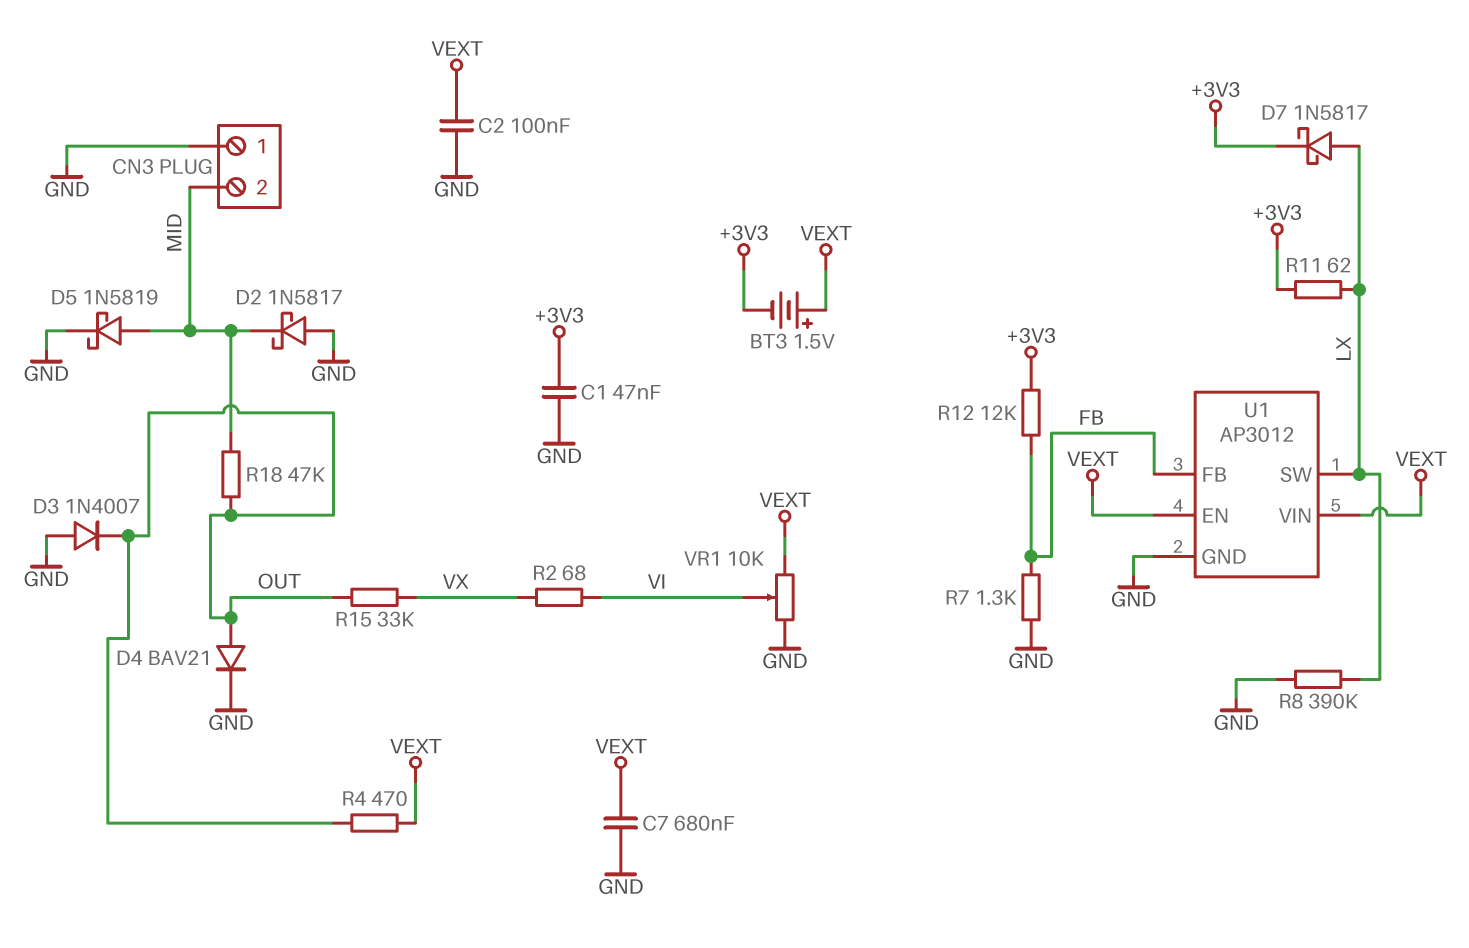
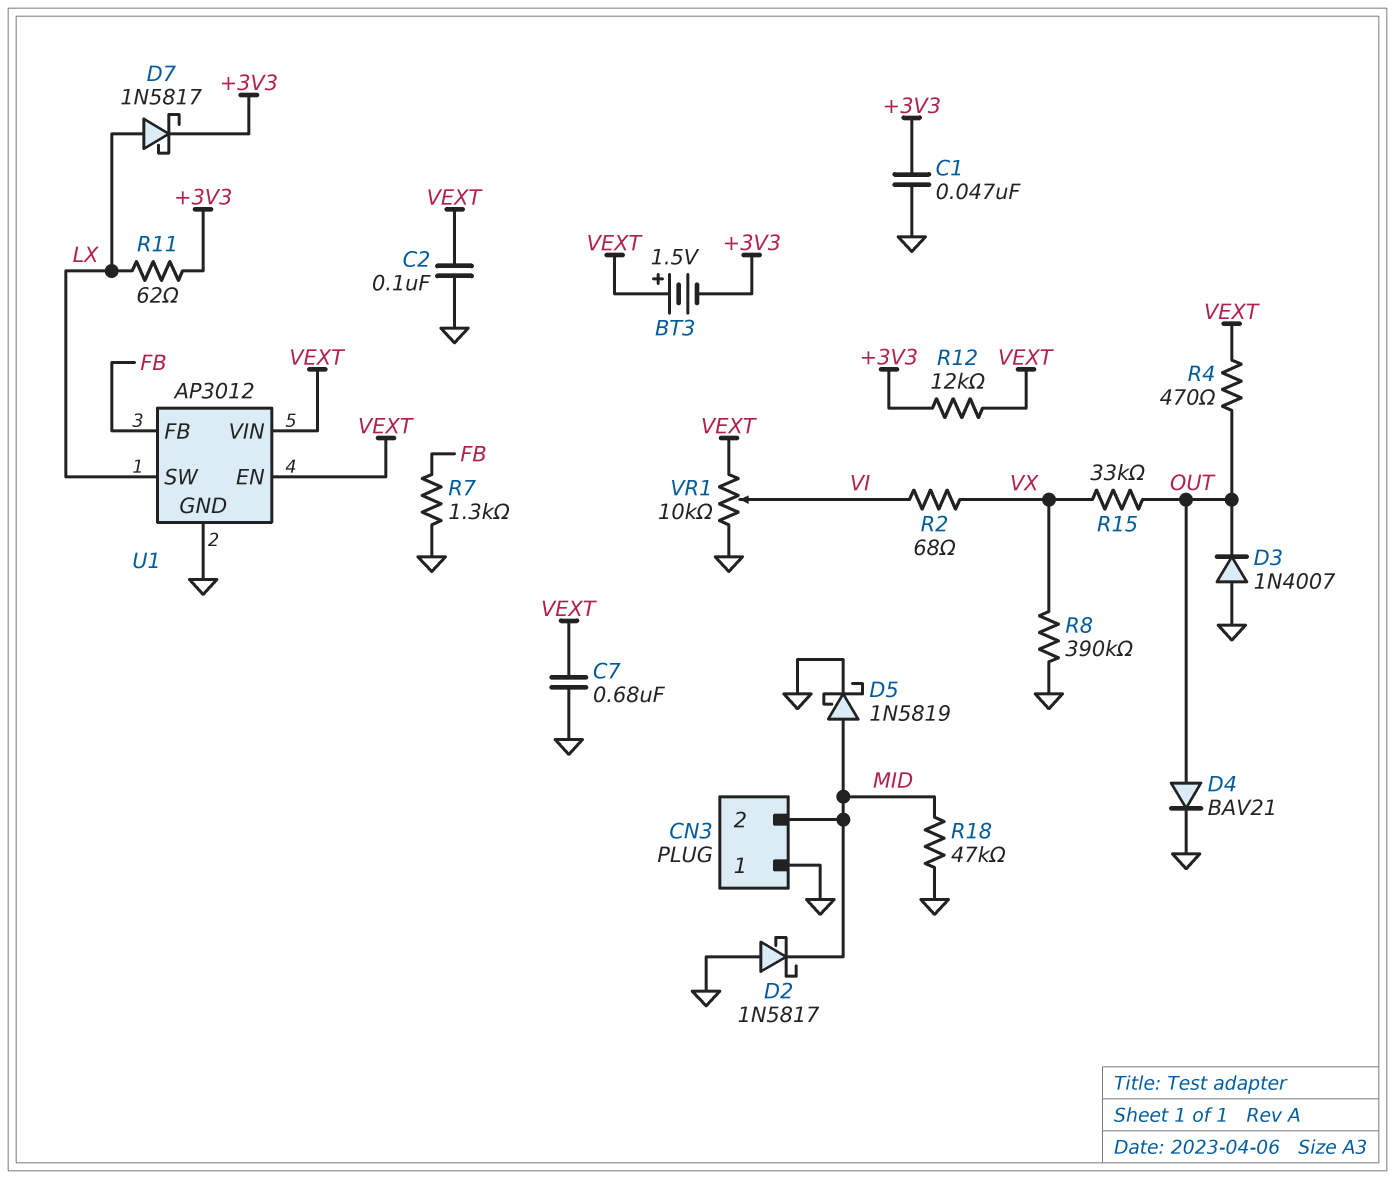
R8: 390k (GND, LX) -> 390k (GND, VX)
R12: 12k (+3V3, FB) -> 12k (+3V3, VEXT)
R18: 47k (MID, OUT) -> 47k (GND, MID)

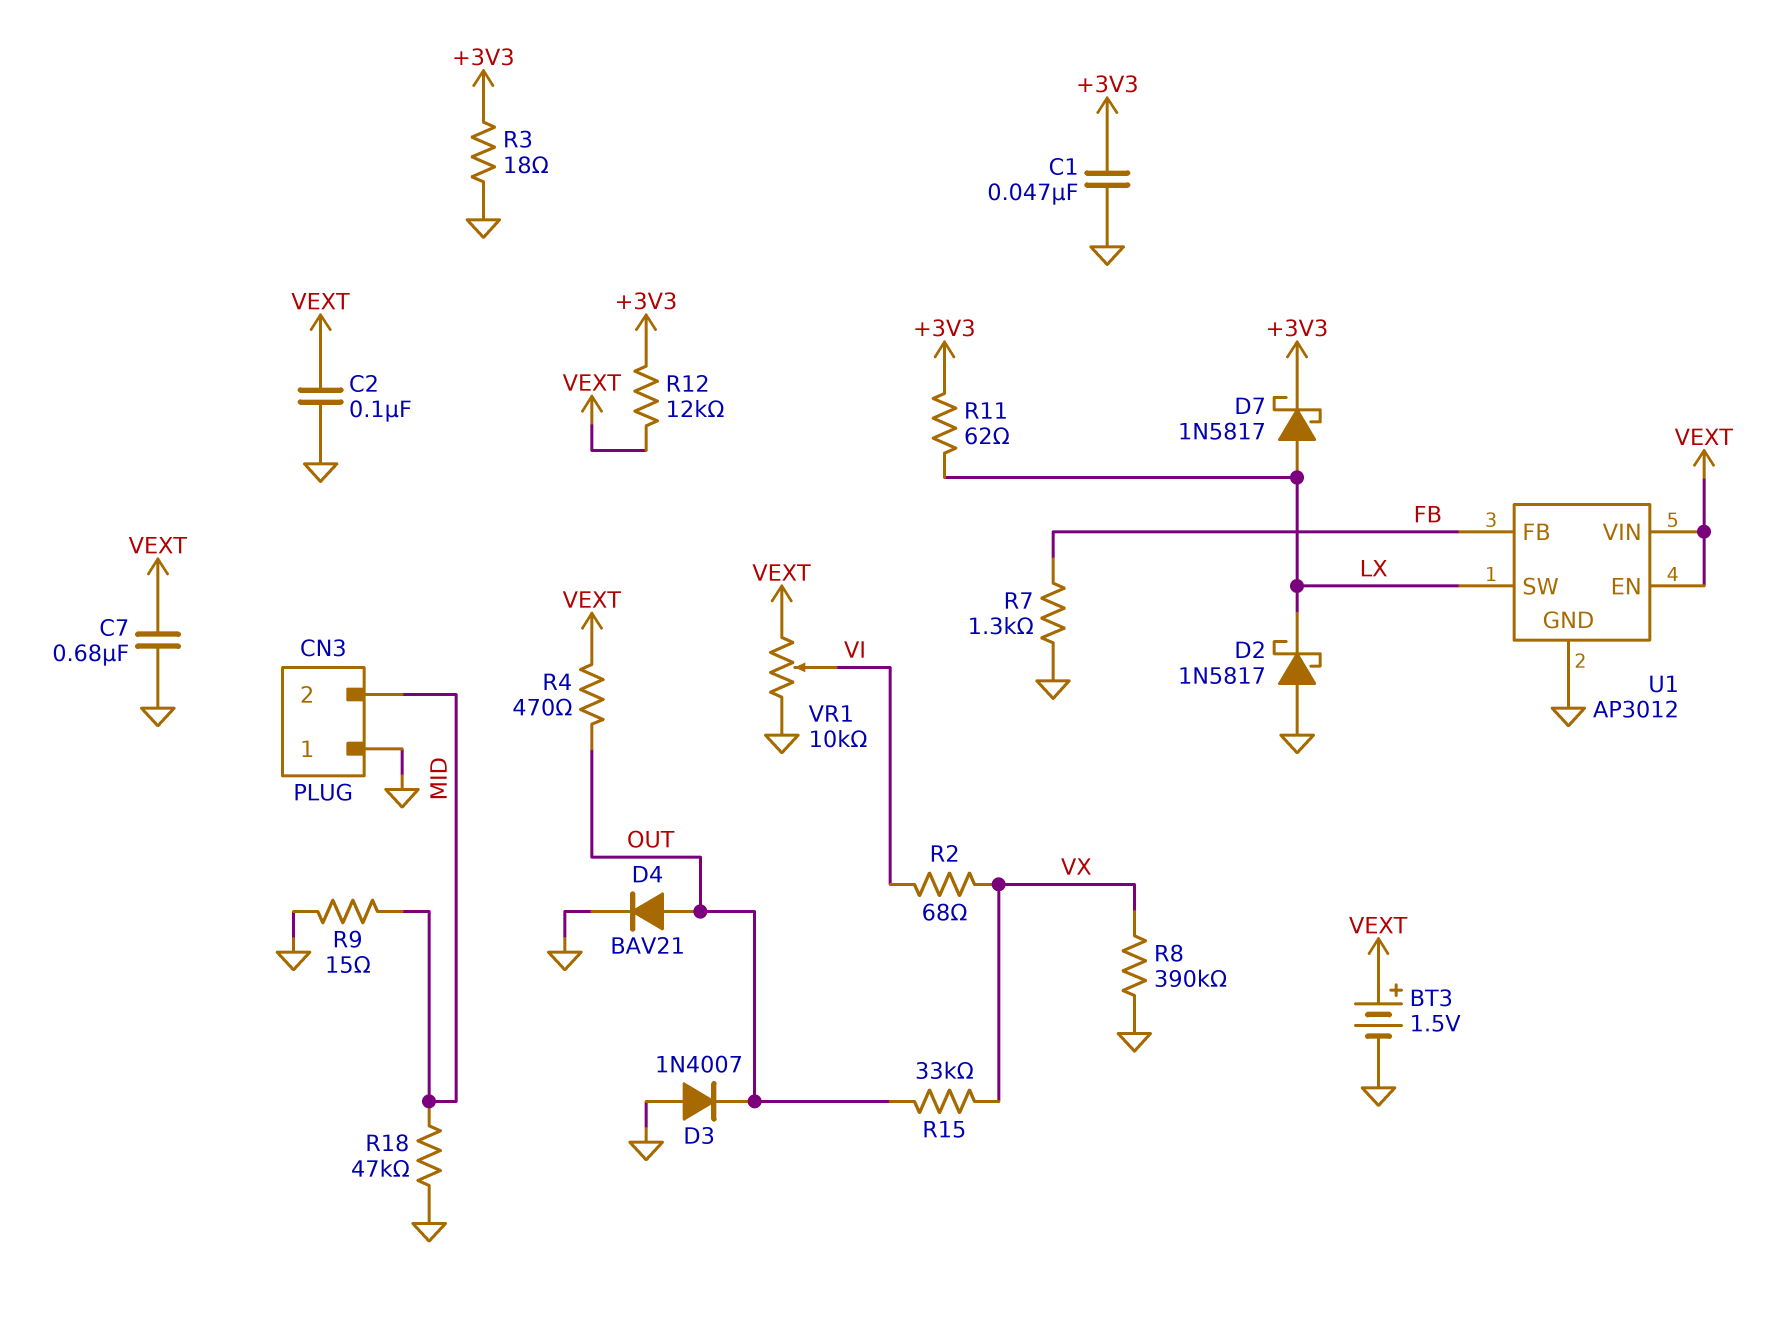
BT3: 1.5V (plus VEXT, minus +3V3) -> 1.5V (plus VEXT, minus GND)
D2: schottky 1N5817 (A GND, K MID) -> schottky 1N5817 (A GND, K LX)
D5: schottky 1N5819 (A MID, K GND) -> none
R3: none -> 18 (+3V3, GND)
R9: none -> 15 (GND, MID)

